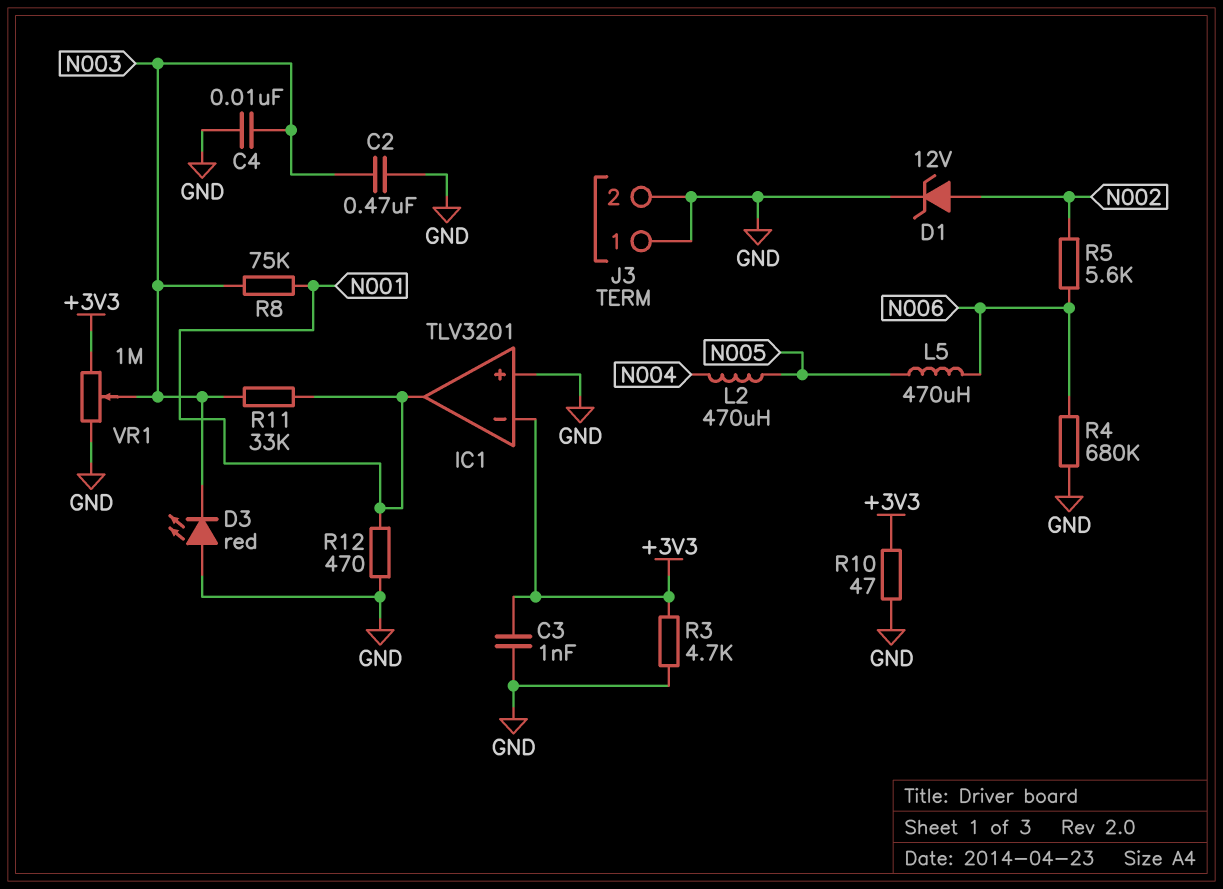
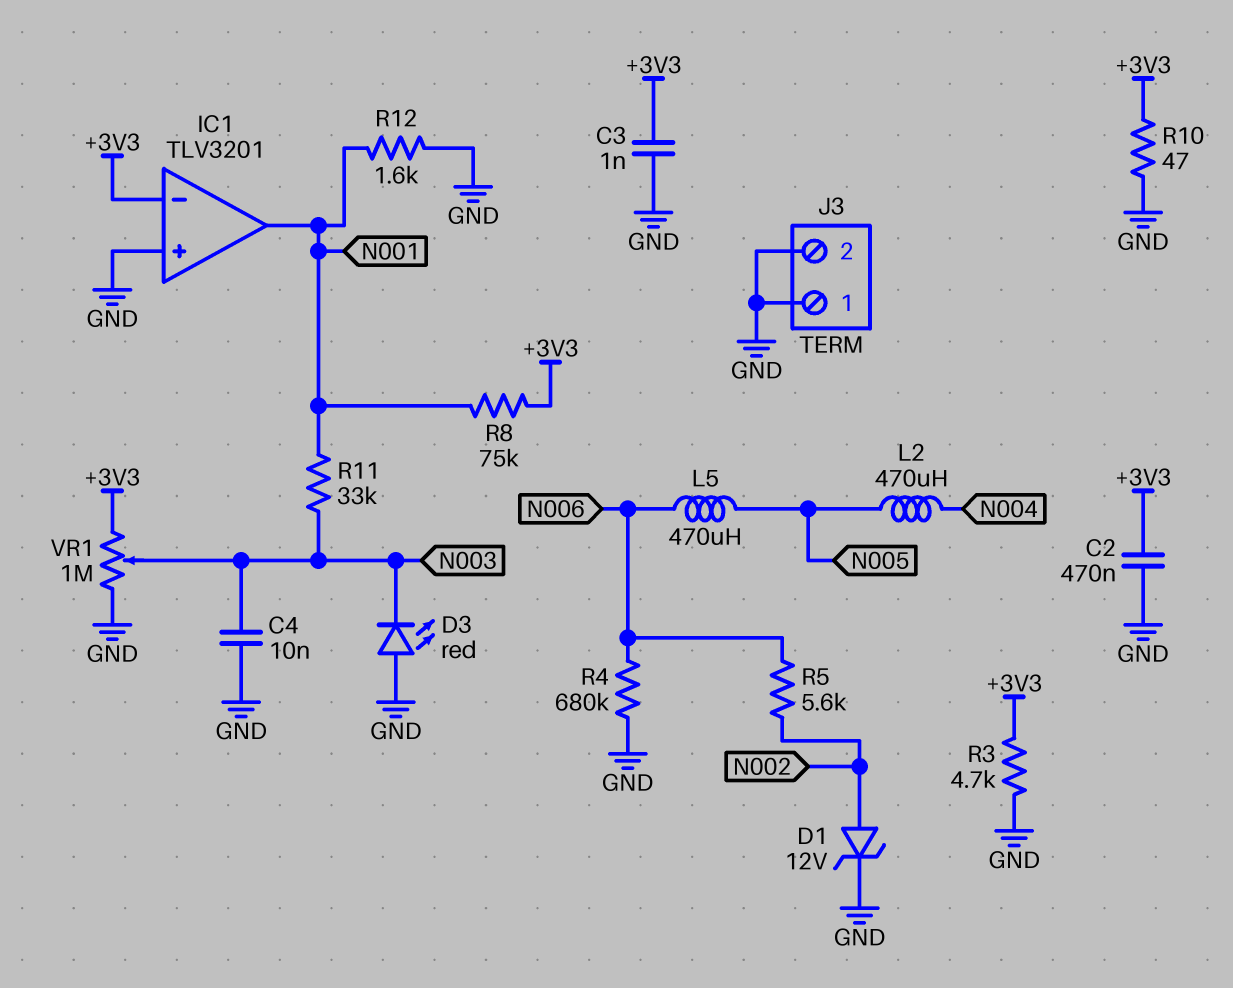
C2: 470nF (GND, N003) -> 470nF (+3V3, GND)
R8: 75k (N001, N003) -> 75k (+3V3, N001)
R12: 470 (GND, N001) -> 1.6k (GND, N001)

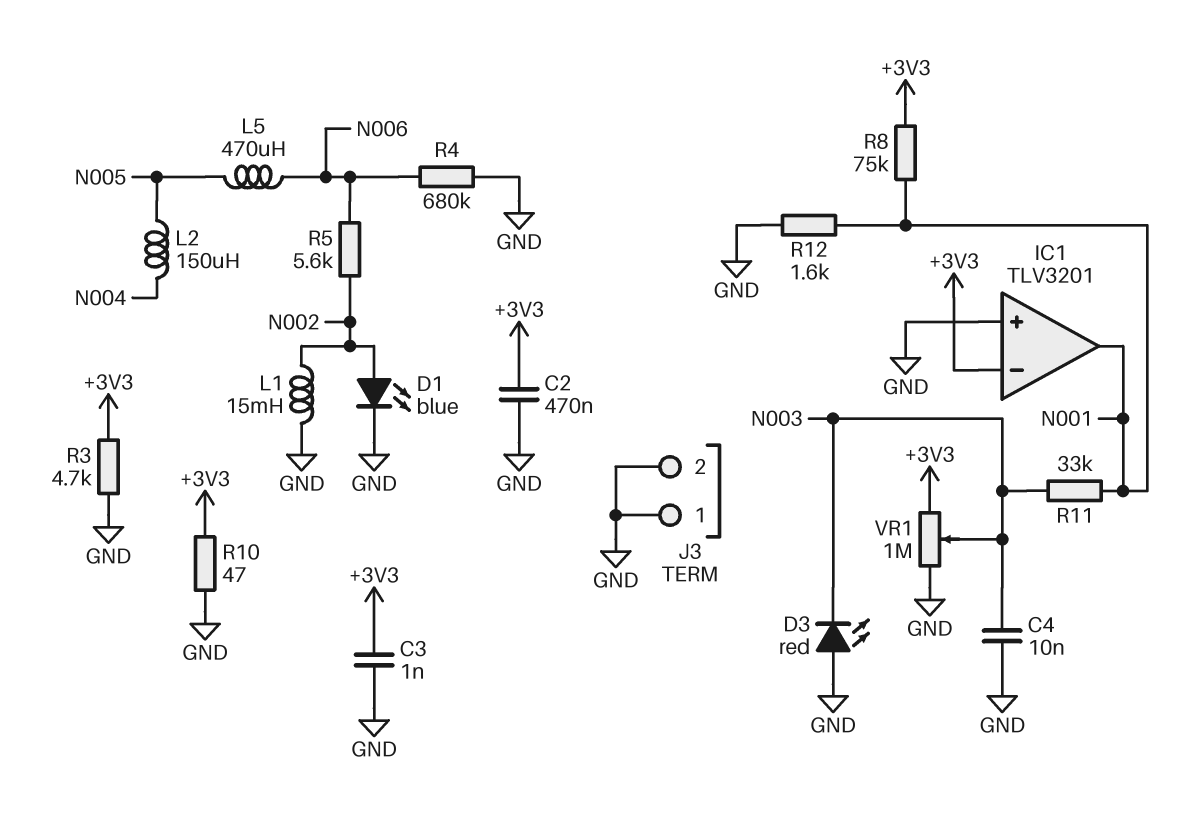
D1: zener 12V (A N002, K GND) -> LED blue (A N002, K GND)
L1: none -> 15mH (GND, N002)
L2: 470uH (N004, N005) -> 150uH (N004, N005)

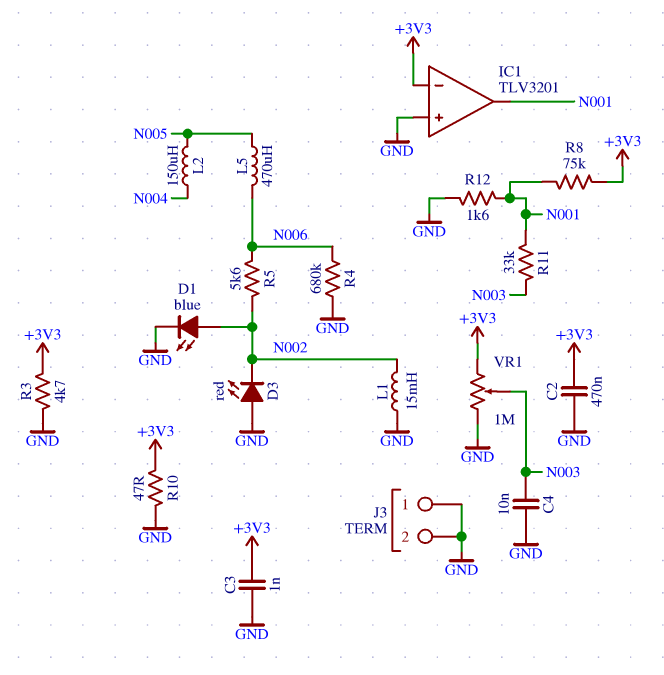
D3: LED red (A GND, K N003) -> LED red (A GND, K N002)

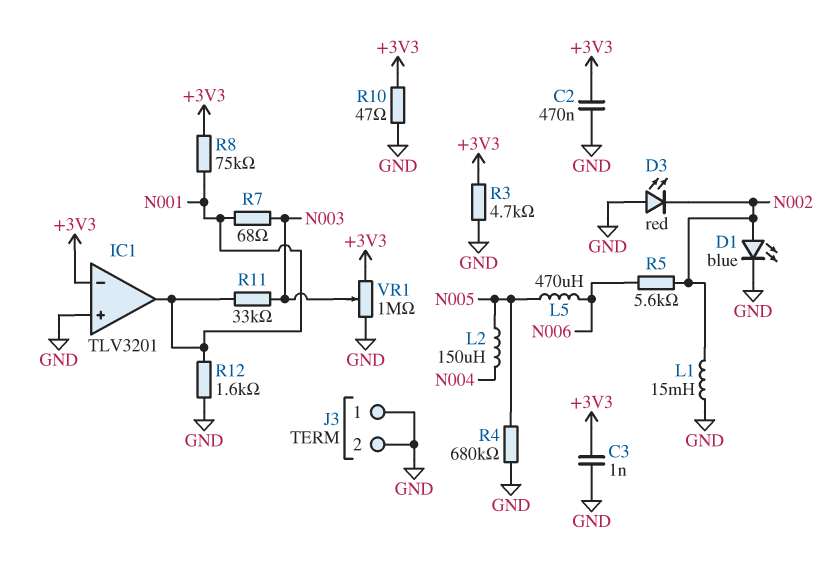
C4: 10nF (GND, N003) -> none
R4: 680k (GND, N006) -> 680k (GND, N005)
R7: none -> 68 (N001, N003)

